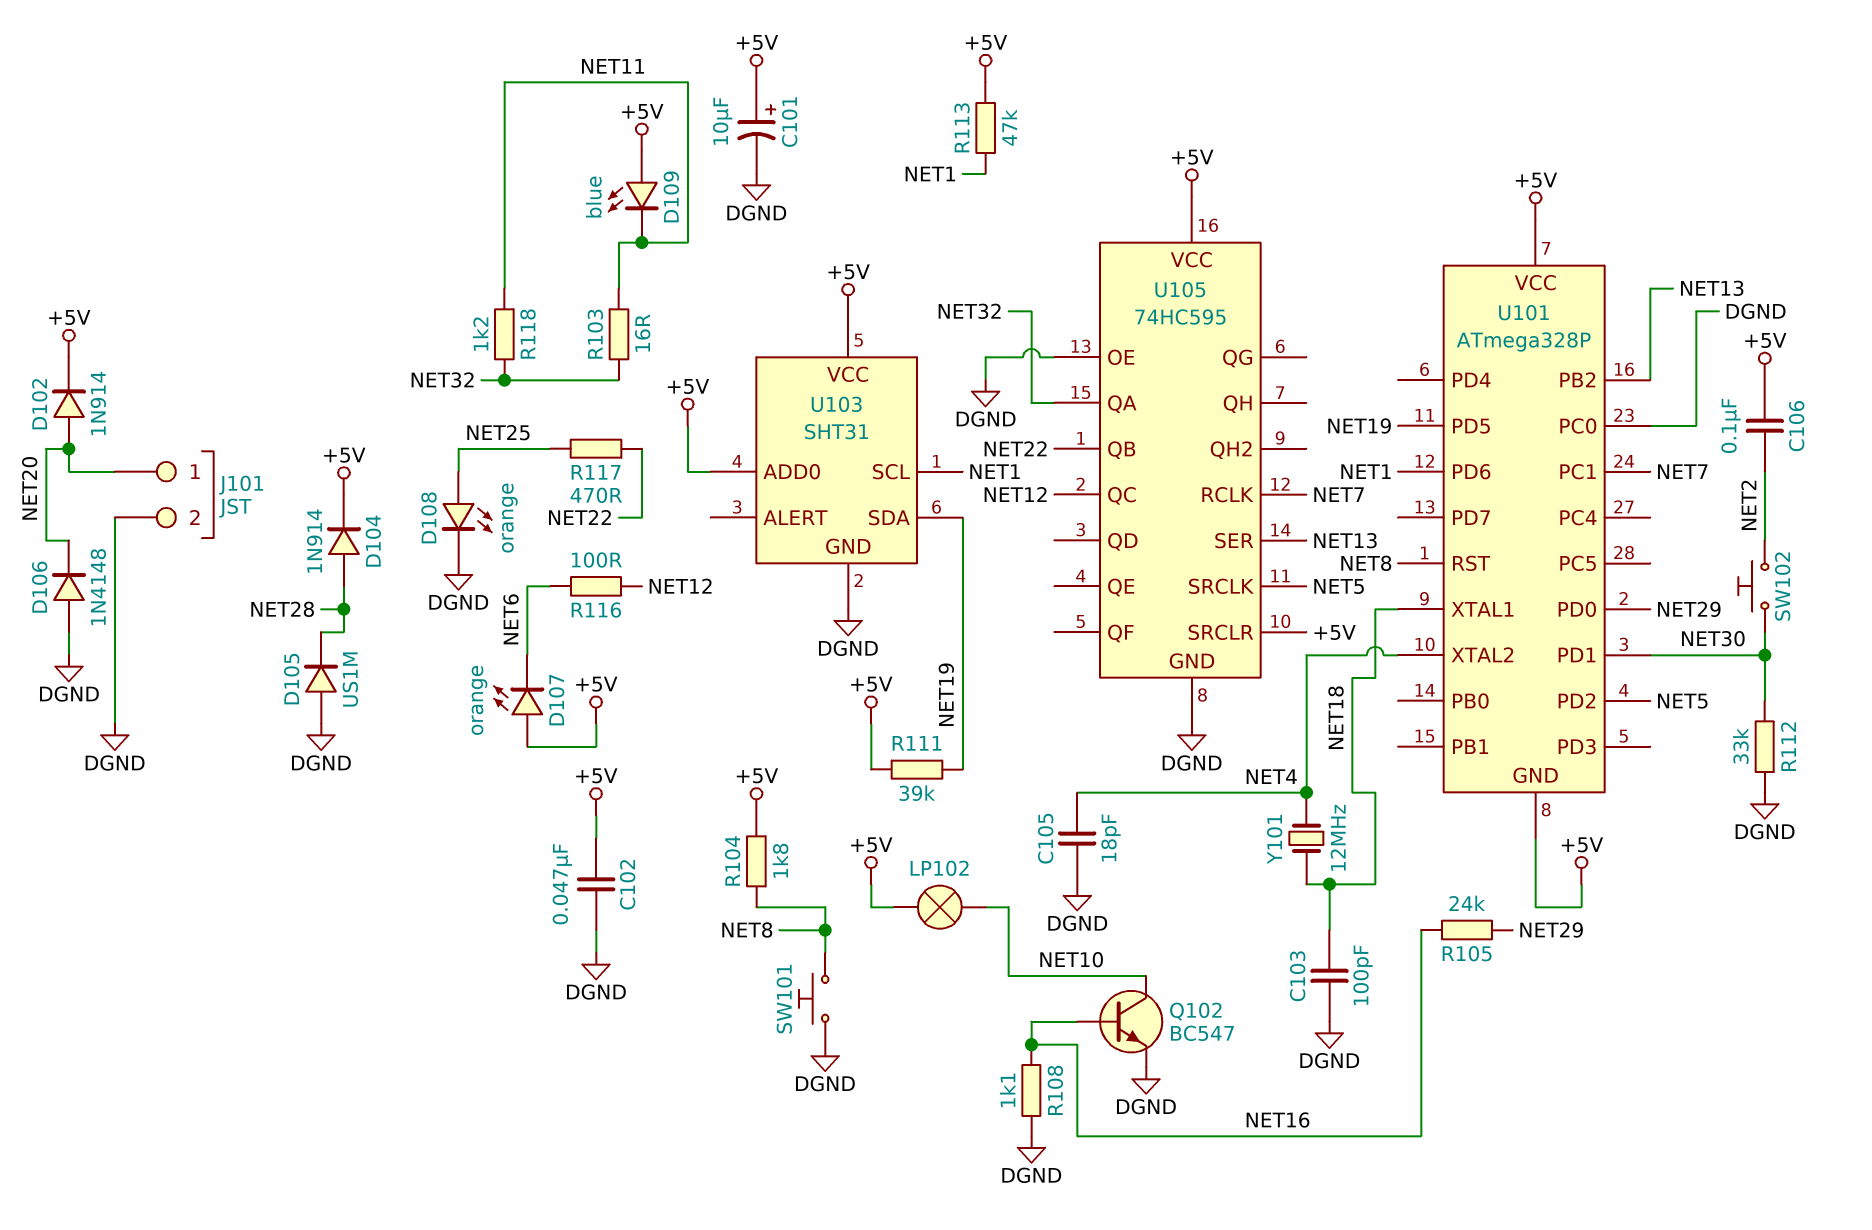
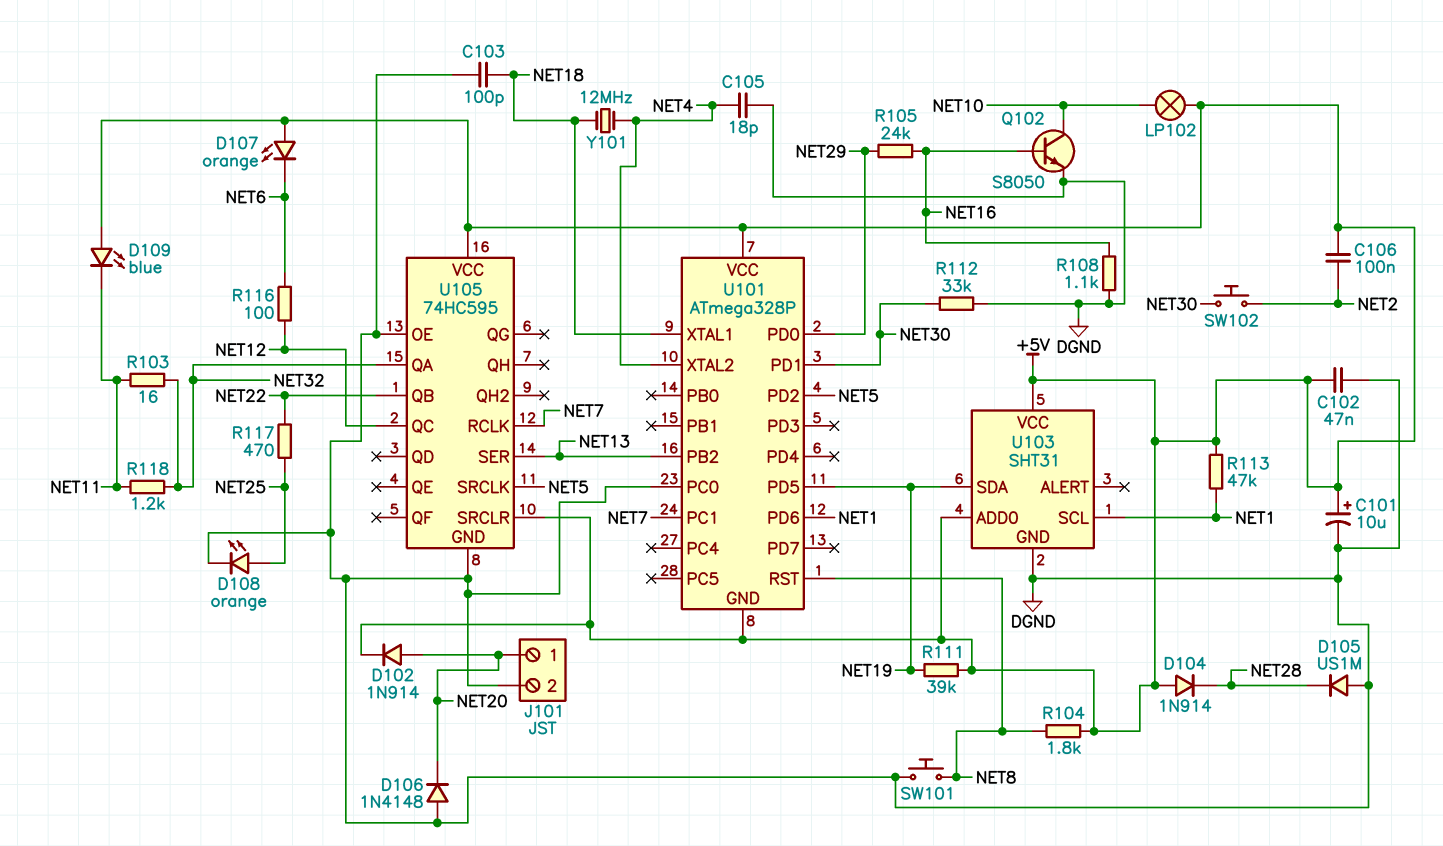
D104: diode 1N914 (A NET28, K +5V) -> diode 1N914 (A +5V, K NET28)
Q102: NPN BC547 (B NET16, C NET10, E DGND) -> NPN S8050 (B NET16, C NET10, E DGND)

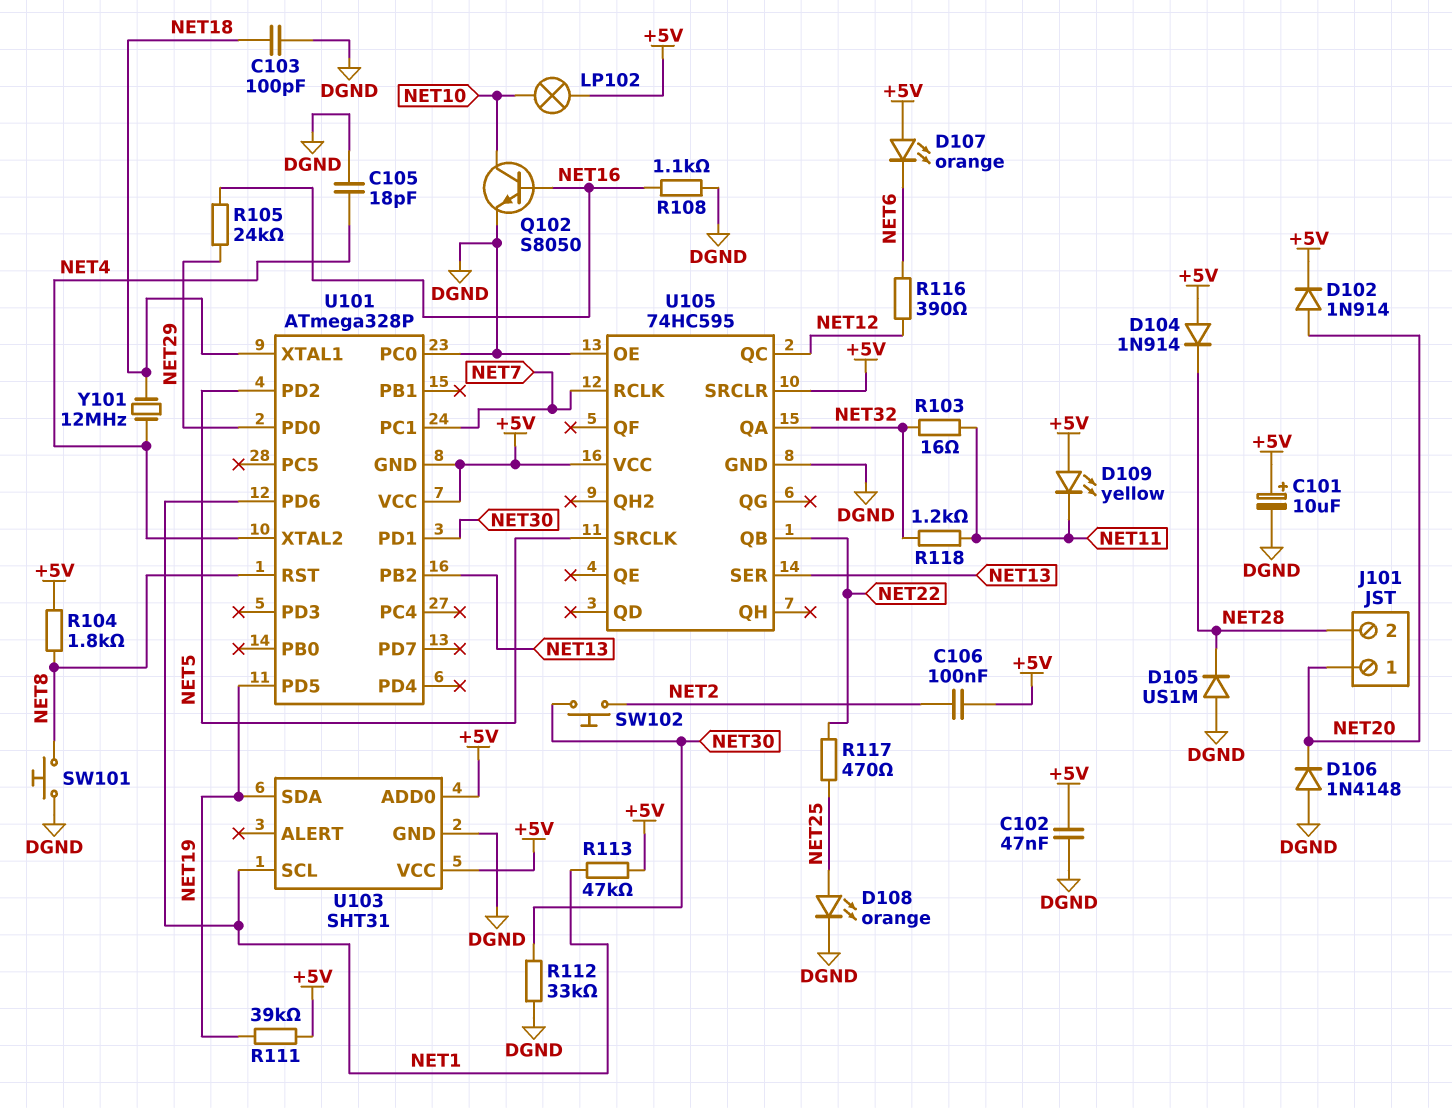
D109: LED blue (A +5V, K NET11) -> LED yellow (A +5V, K NET11)
J101 pin 2: DGND -> NET28
R116: 100 (NET6, NET12) -> 390 (NET6, NET12)

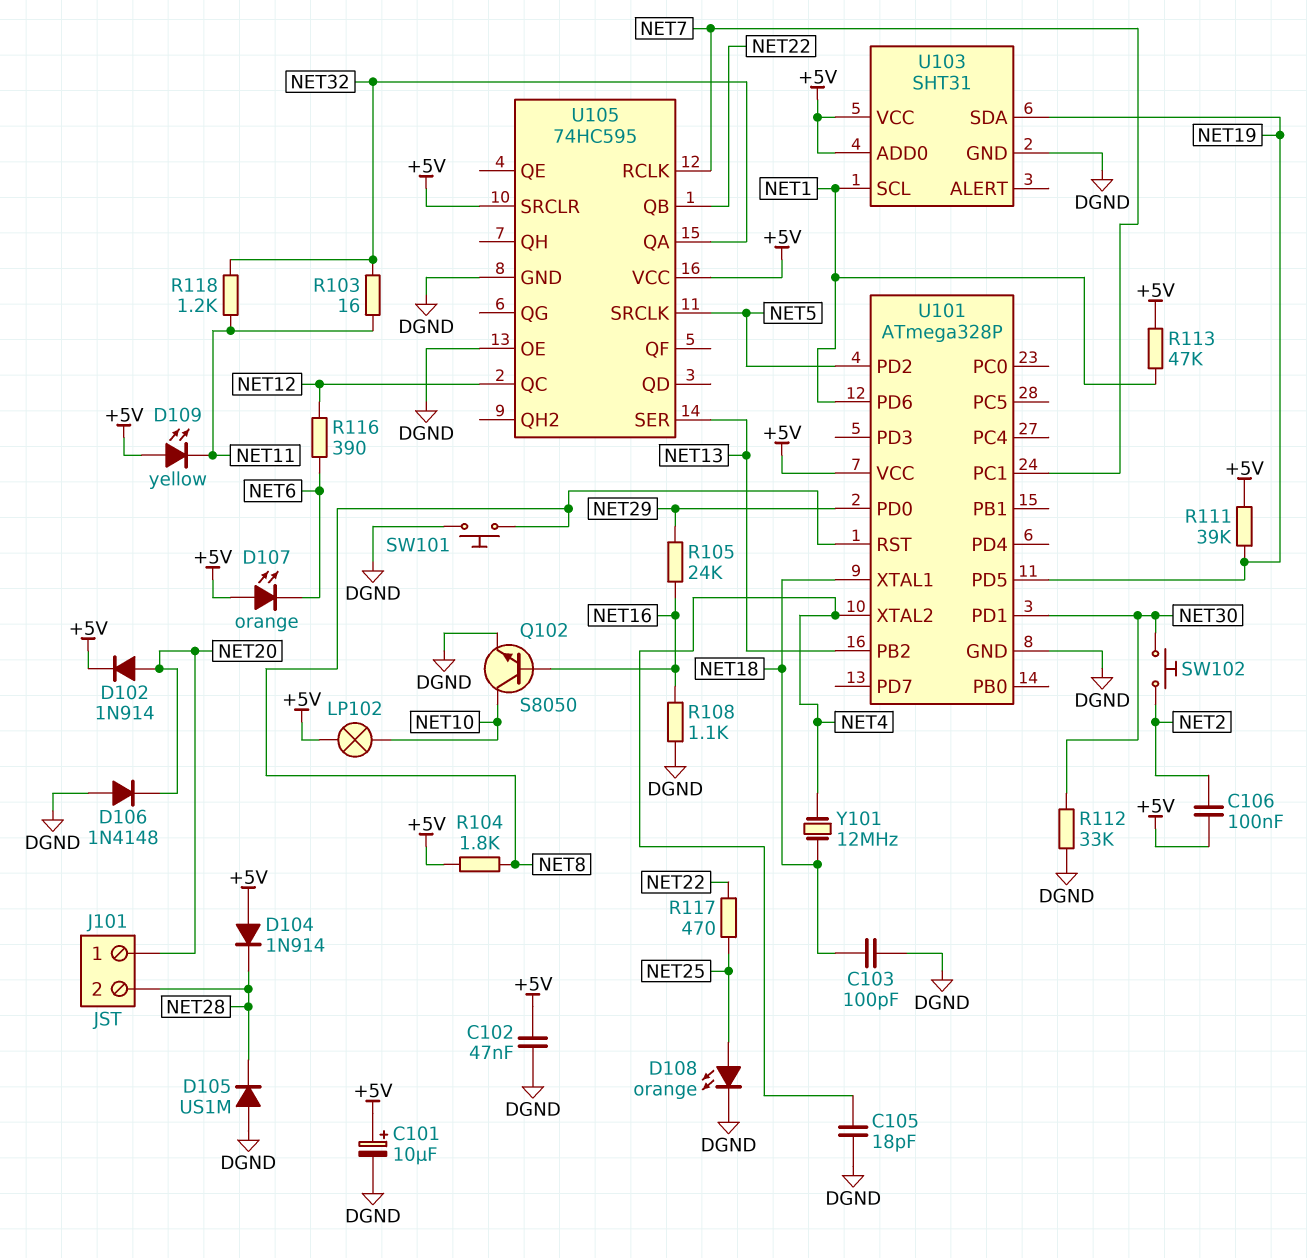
U101 pin GND: +5V -> DGND
U101 pin PC0: DGND -> none

